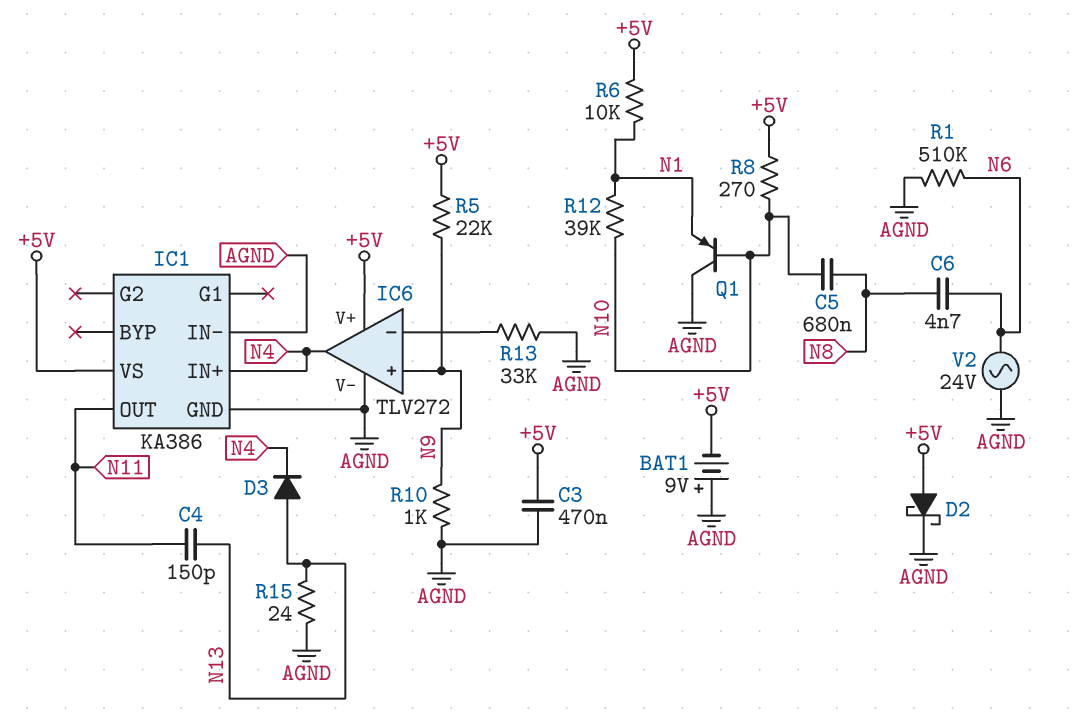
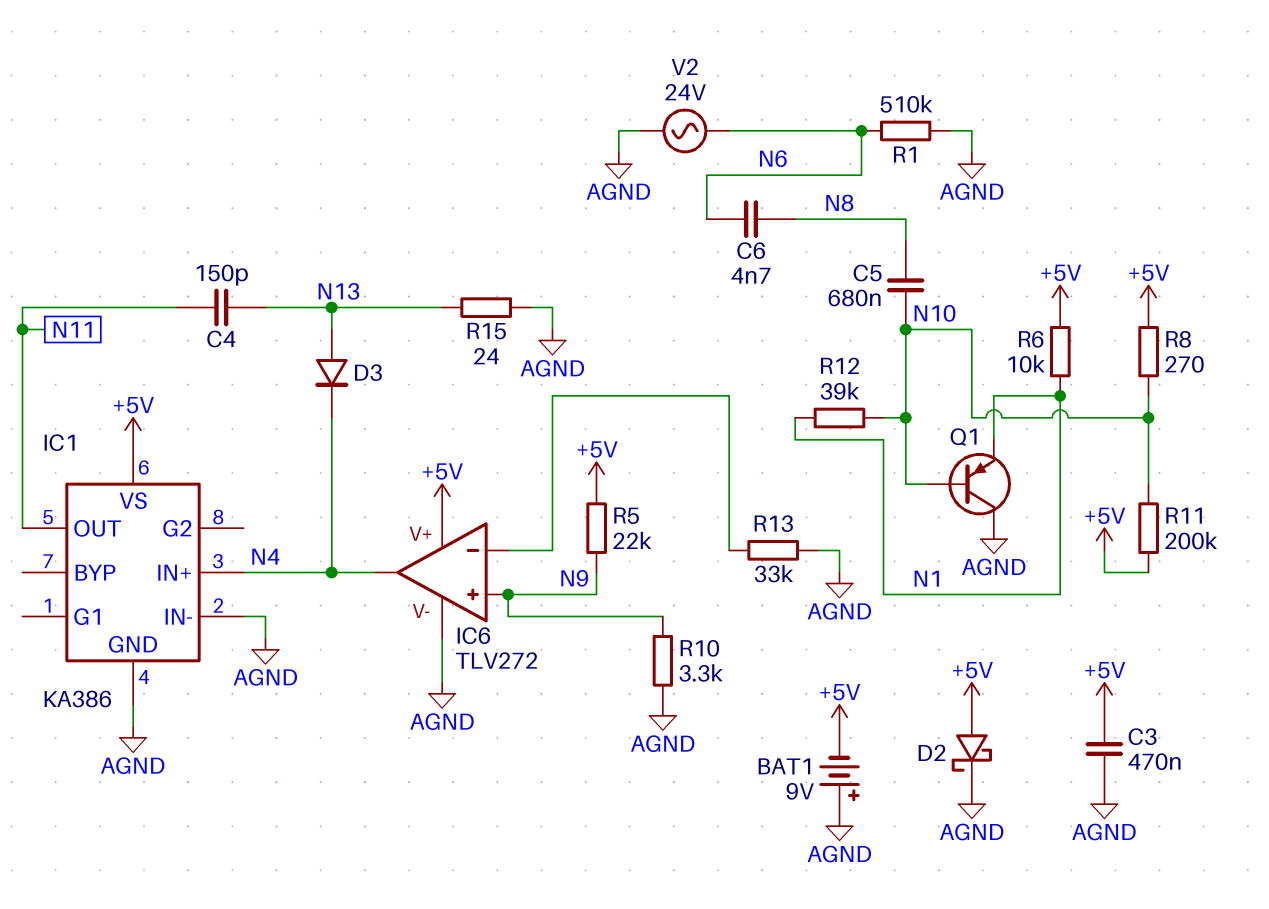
R10: 1k (AGND, N9) -> 3.3k (AGND, N9)
R11: none -> 200k (+5V, N10)

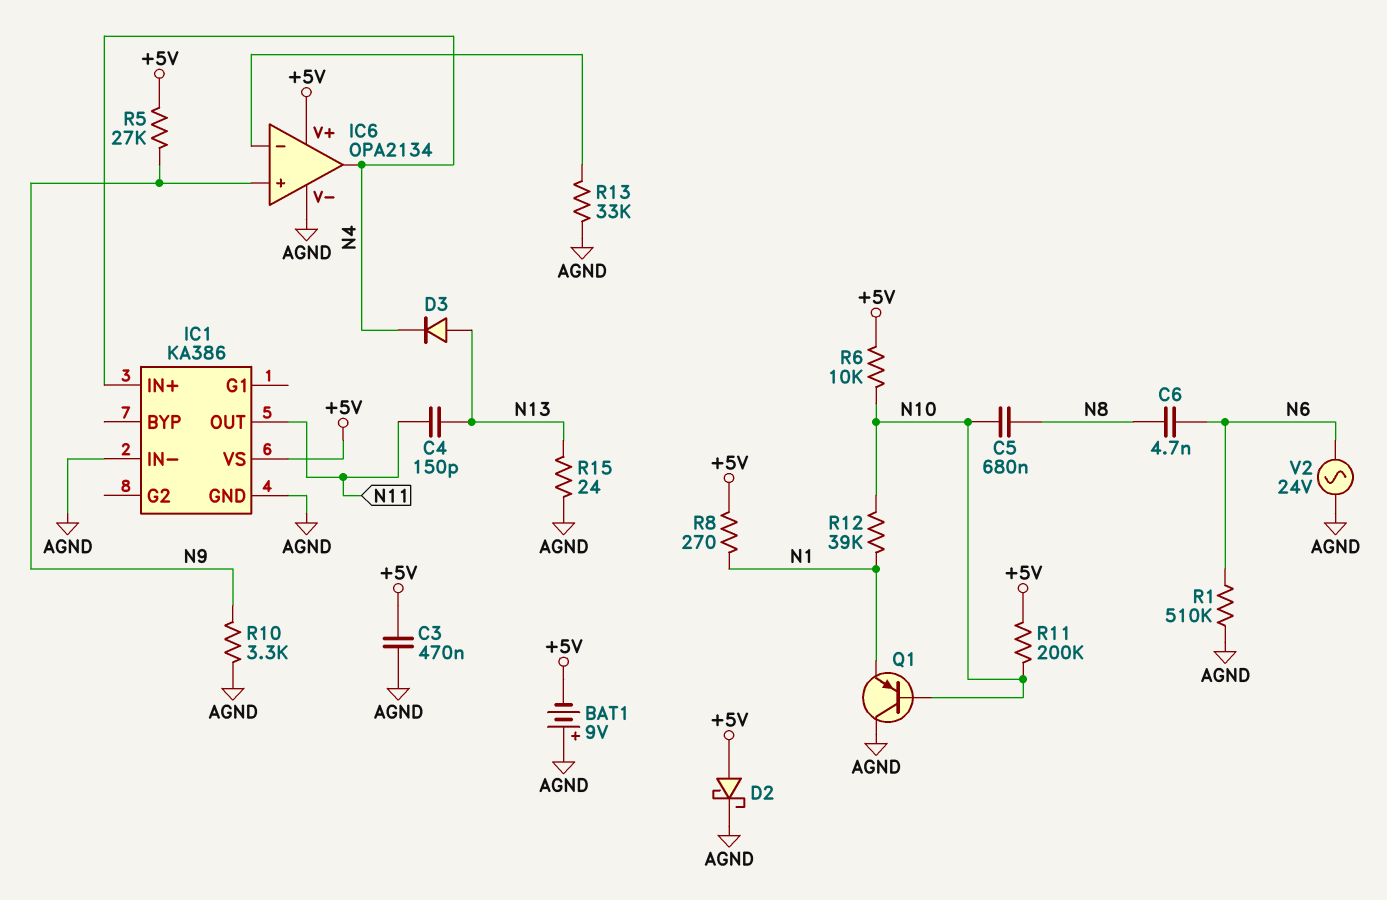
IC6: TLV272 -> OPA2134
R5: 22k (+5V, N9) -> 27k (+5V, N9)
R6: 10k (+5V, N1) -> 10k (+5V, N10)
R8: 270 (+5V, N10) -> 270 (+5V, N1)

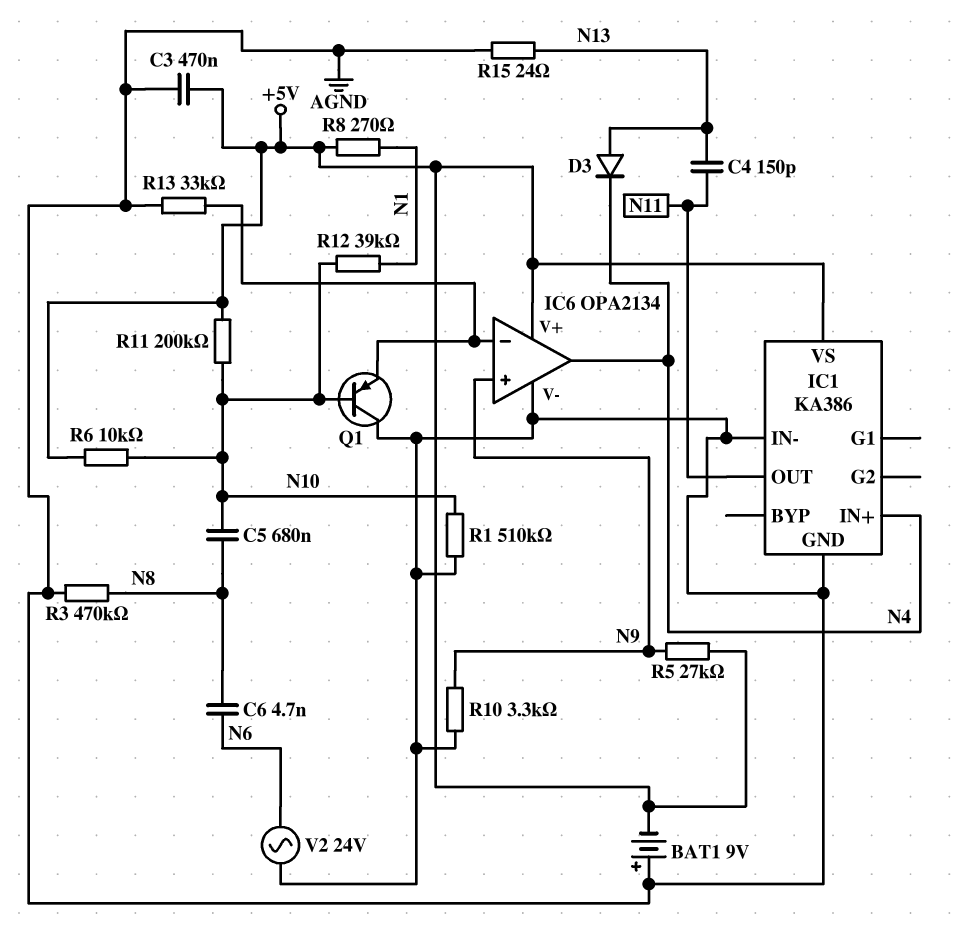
D2: schottky (A +5V, K AGND) -> none
Q1: PNP (B N10, C AGND, E N1) -> PNP (B N10, C AGND, E IC6/in-)
R1: 510k (AGND, N6) -> 510k (AGND, N10)
R3: none -> 470k (AGND, N8)

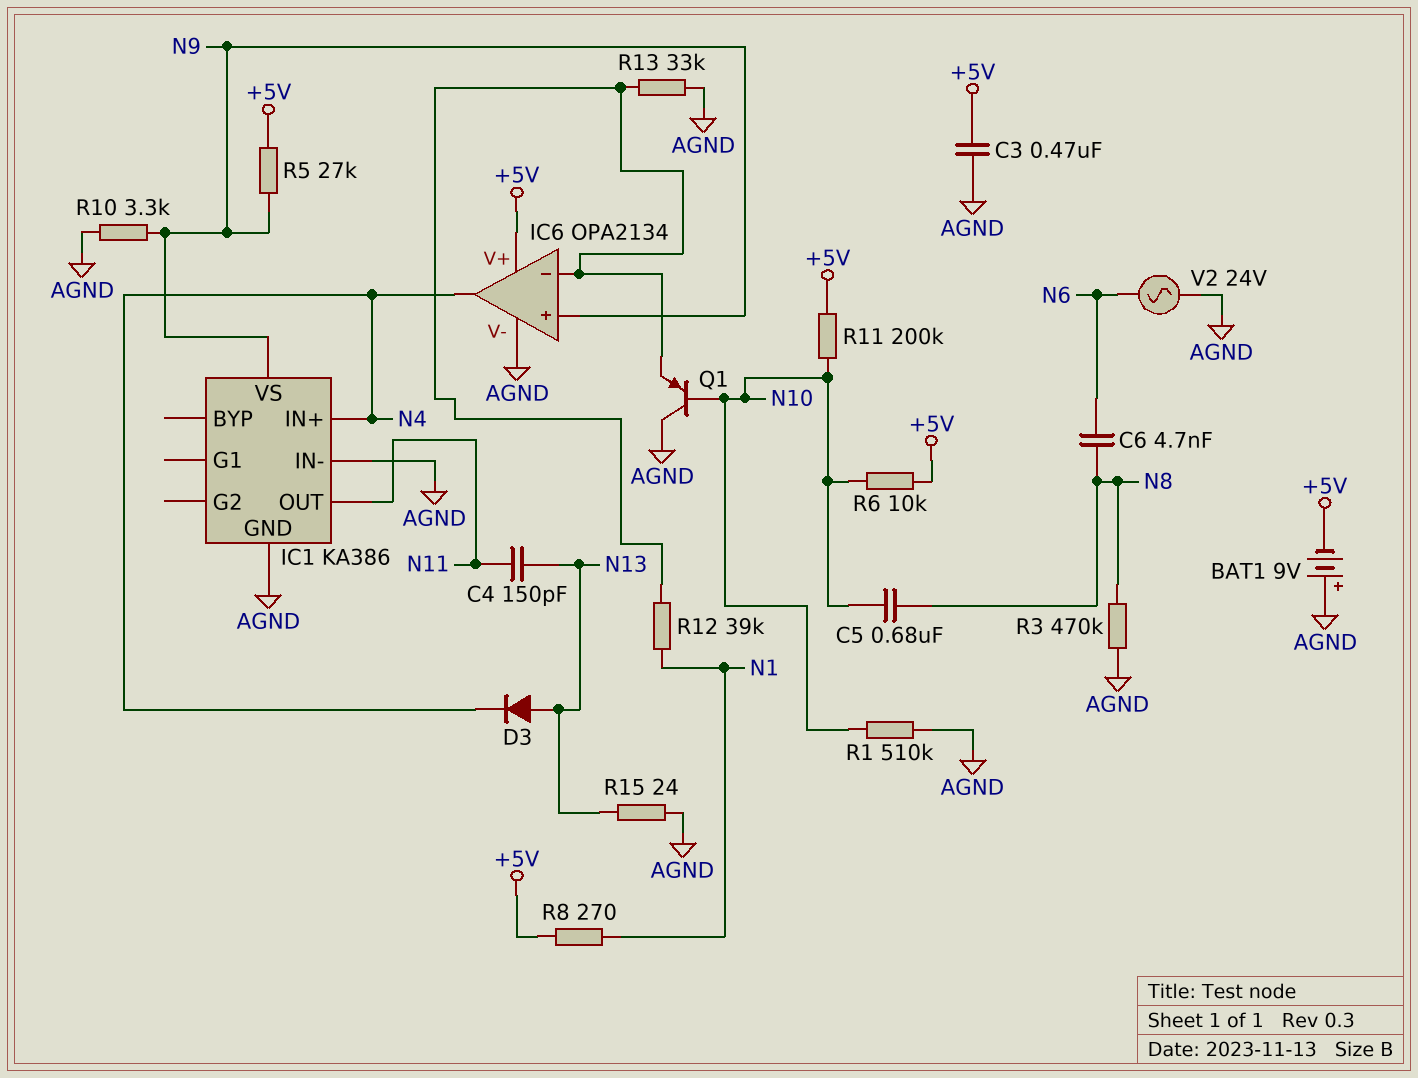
IC1 pin VS: +5V -> N9
R12: 39k (N1, N10) -> 39k (IC6/in-, N1)

